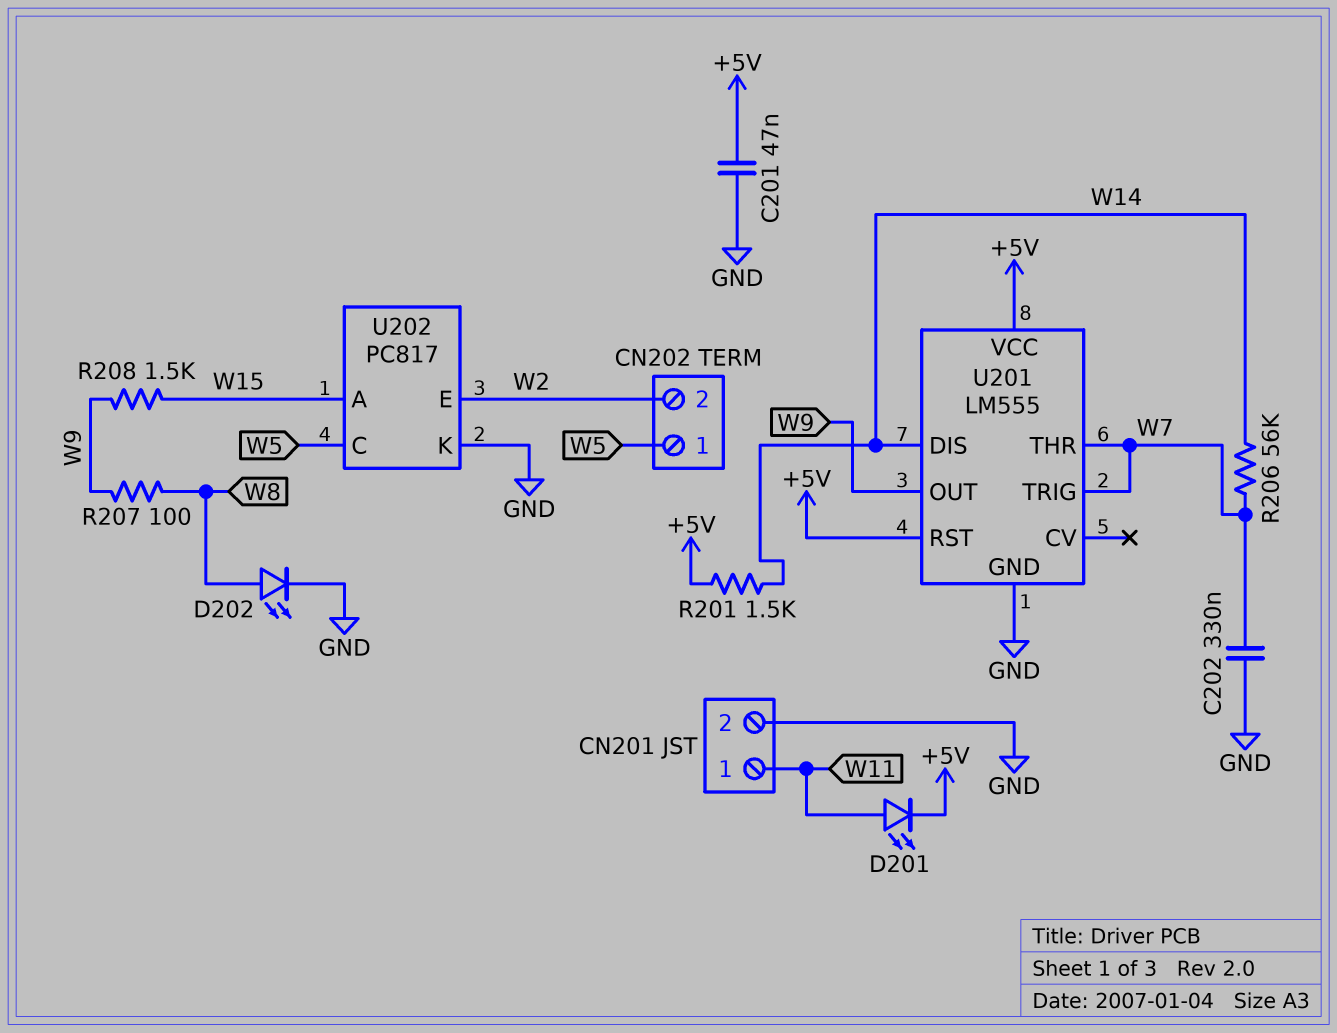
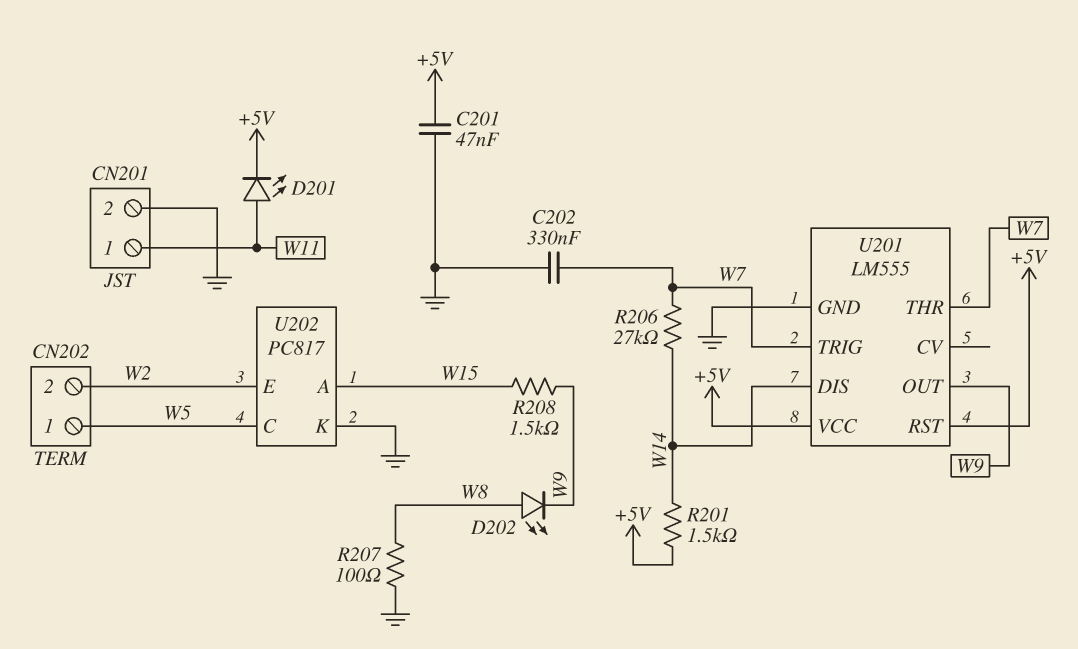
D202: LED (A W8, K GND) -> LED (A W8, K W9)
R206: 56k (W7, W14) -> 27k (W7, W14)
R207: 100 (W8, W9) -> 100 (GND, W8)

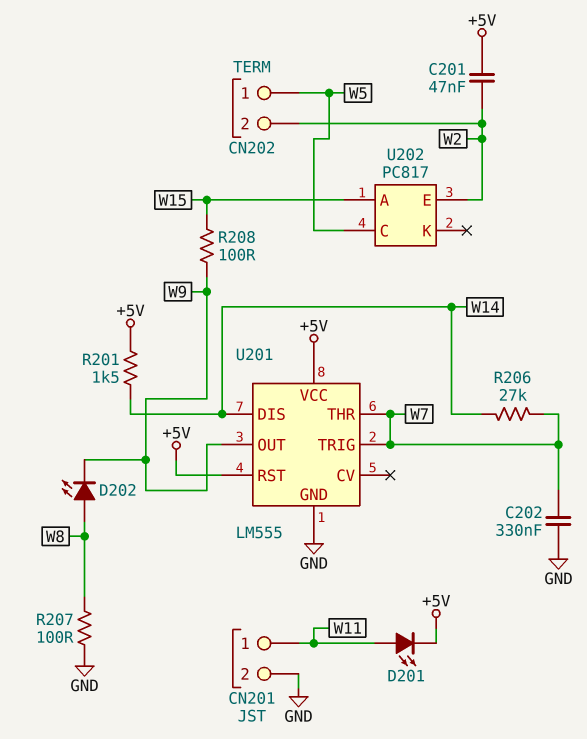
C201: 47nF (+5V, GND) -> 47nF (+5V, W2)
R208: 1.5k (W9, W15) -> 100 (W9, W15)
U202 pin K: GND -> none

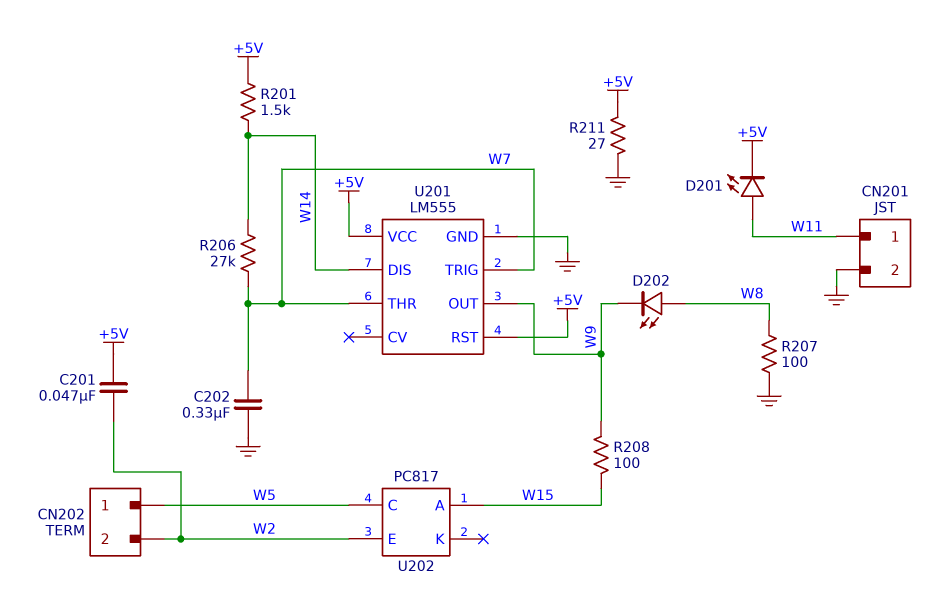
R211: none -> 27 (+5V, GND)

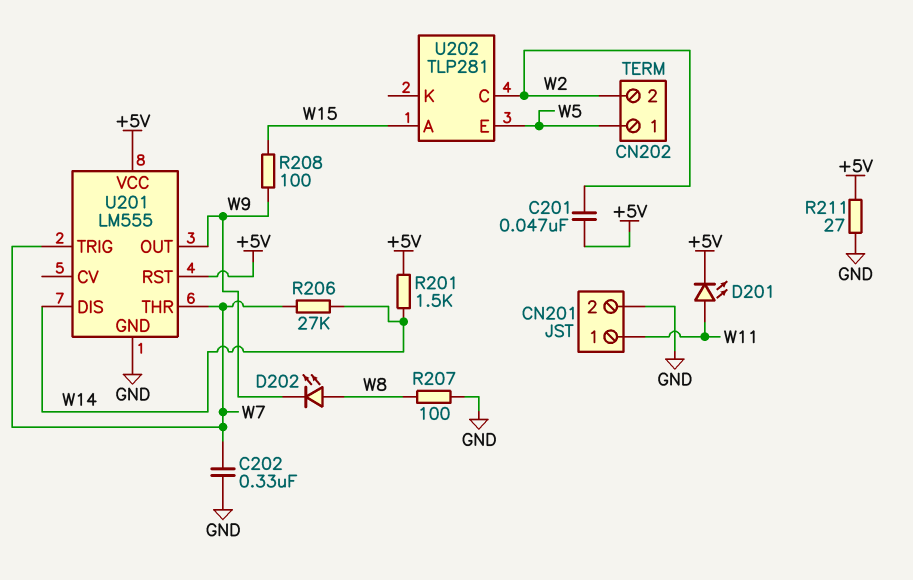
U202: PC817 -> TLP281
U202 pin C: W5 -> W2
U202 pin E: W2 -> W5

